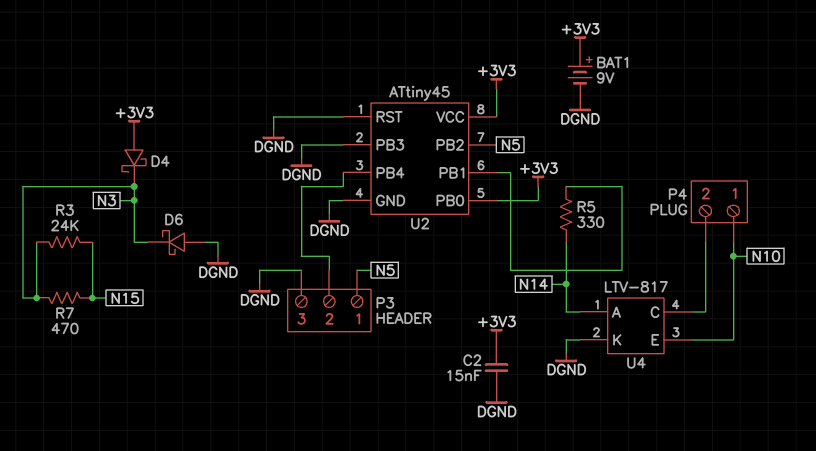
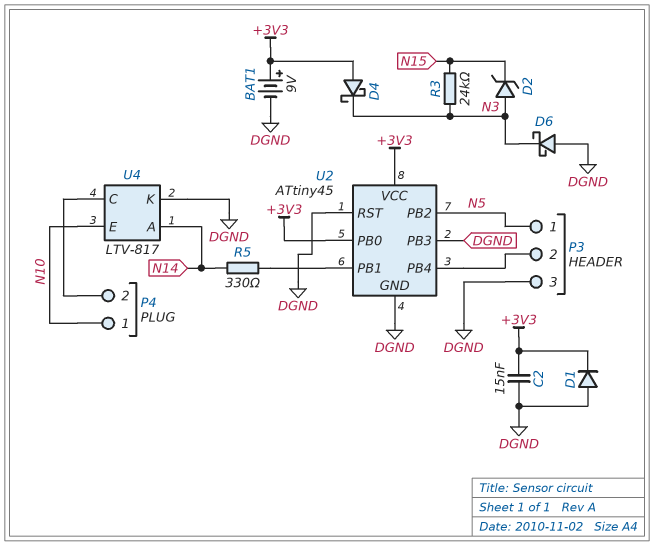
D1: none -> diode (A DGND, K +3V3)
D2: none -> zener (A N3, K N15)
R7: 470 (N3, N15) -> none

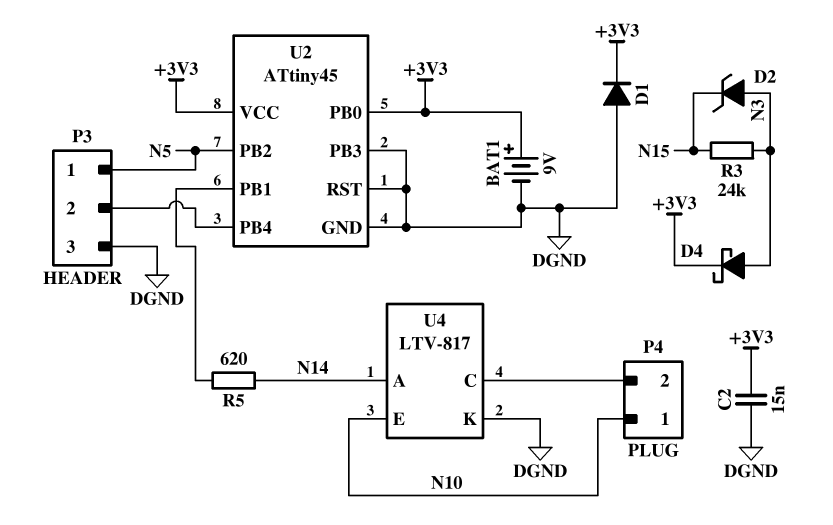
D4: schottky (A +3V3, K N3) -> schottky (A N3, K +3V3)
D6: schottky (A DGND, K N3) -> none
R5: 330 (N14, U2/PB1) -> 620 (N14, U2/PB1)

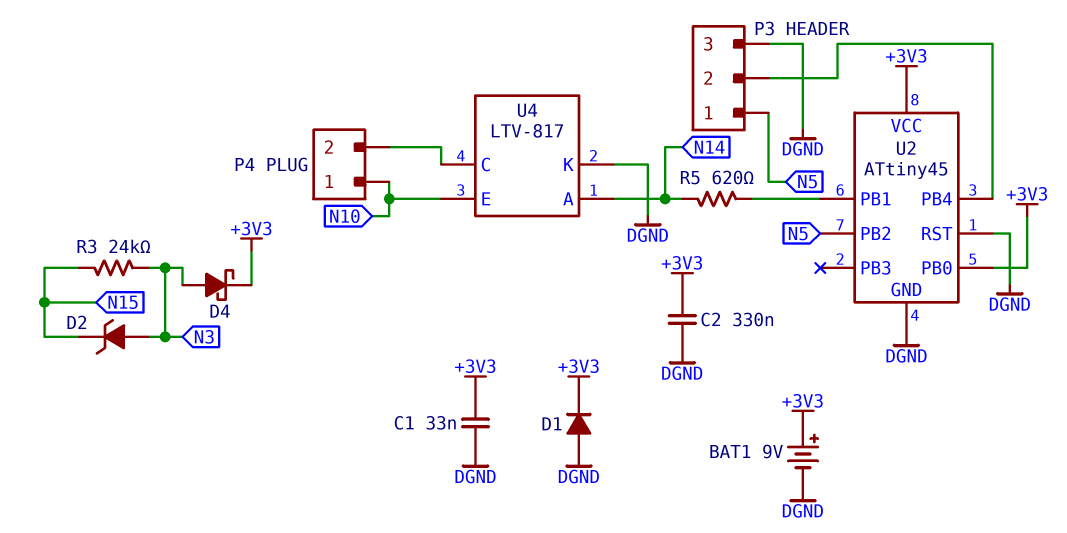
C1: none -> 33nF (+3V3, DGND)
C2: 15nF (+3V3, DGND) -> 330nF (+3V3, DGND)
U2 pin PB3: DGND -> none

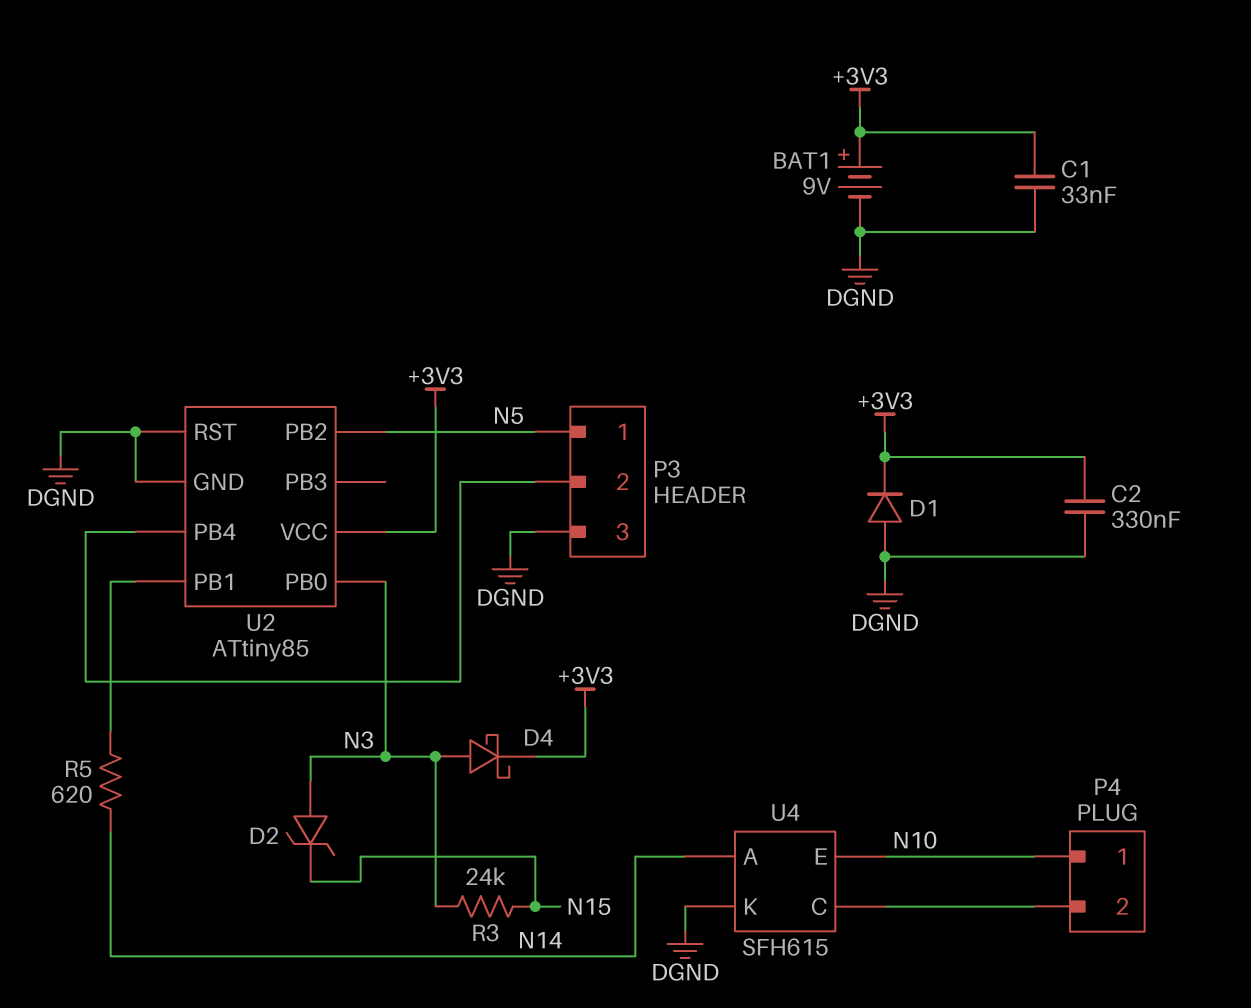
U2: ATtiny45 -> ATtiny85
U2 pin PB0: +3V3 -> N3
U4: LTV-817 -> SFH615

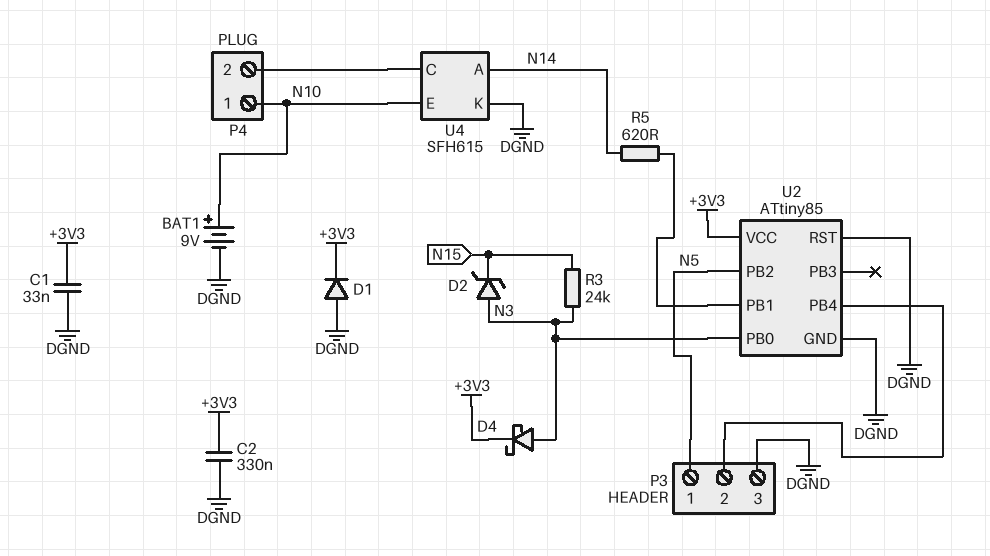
BAT1: 9V (plus +3V3, minus DGND) -> 9V (plus N10, minus DGND)

